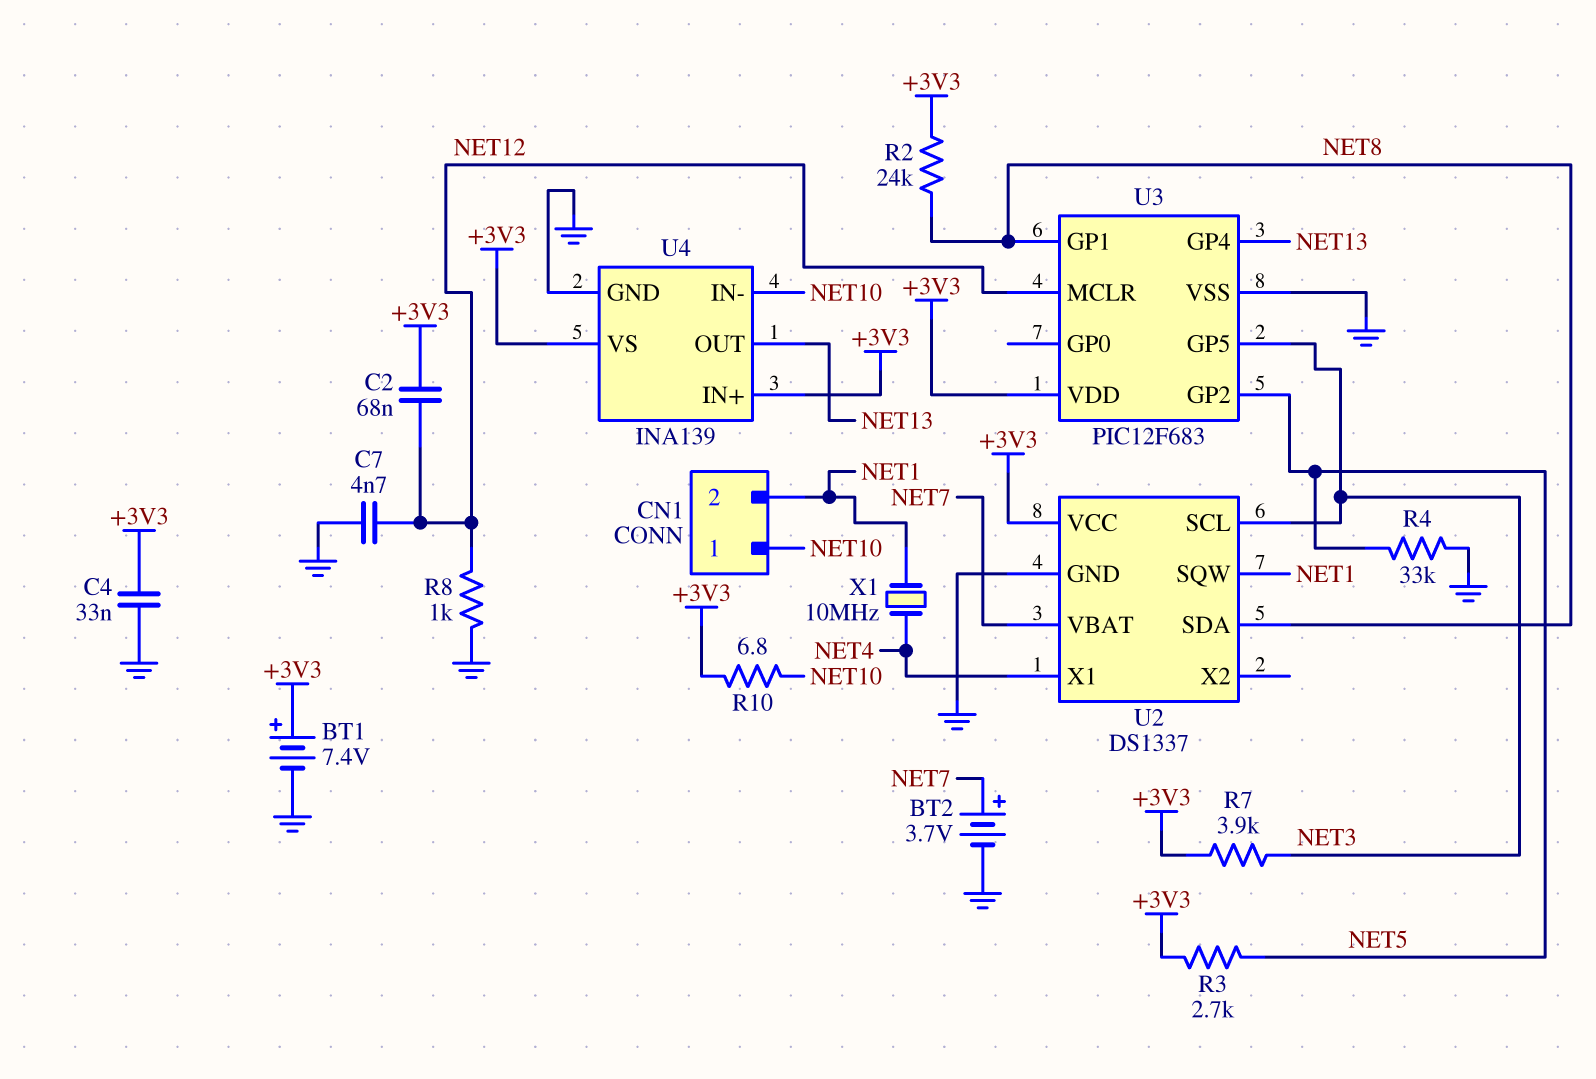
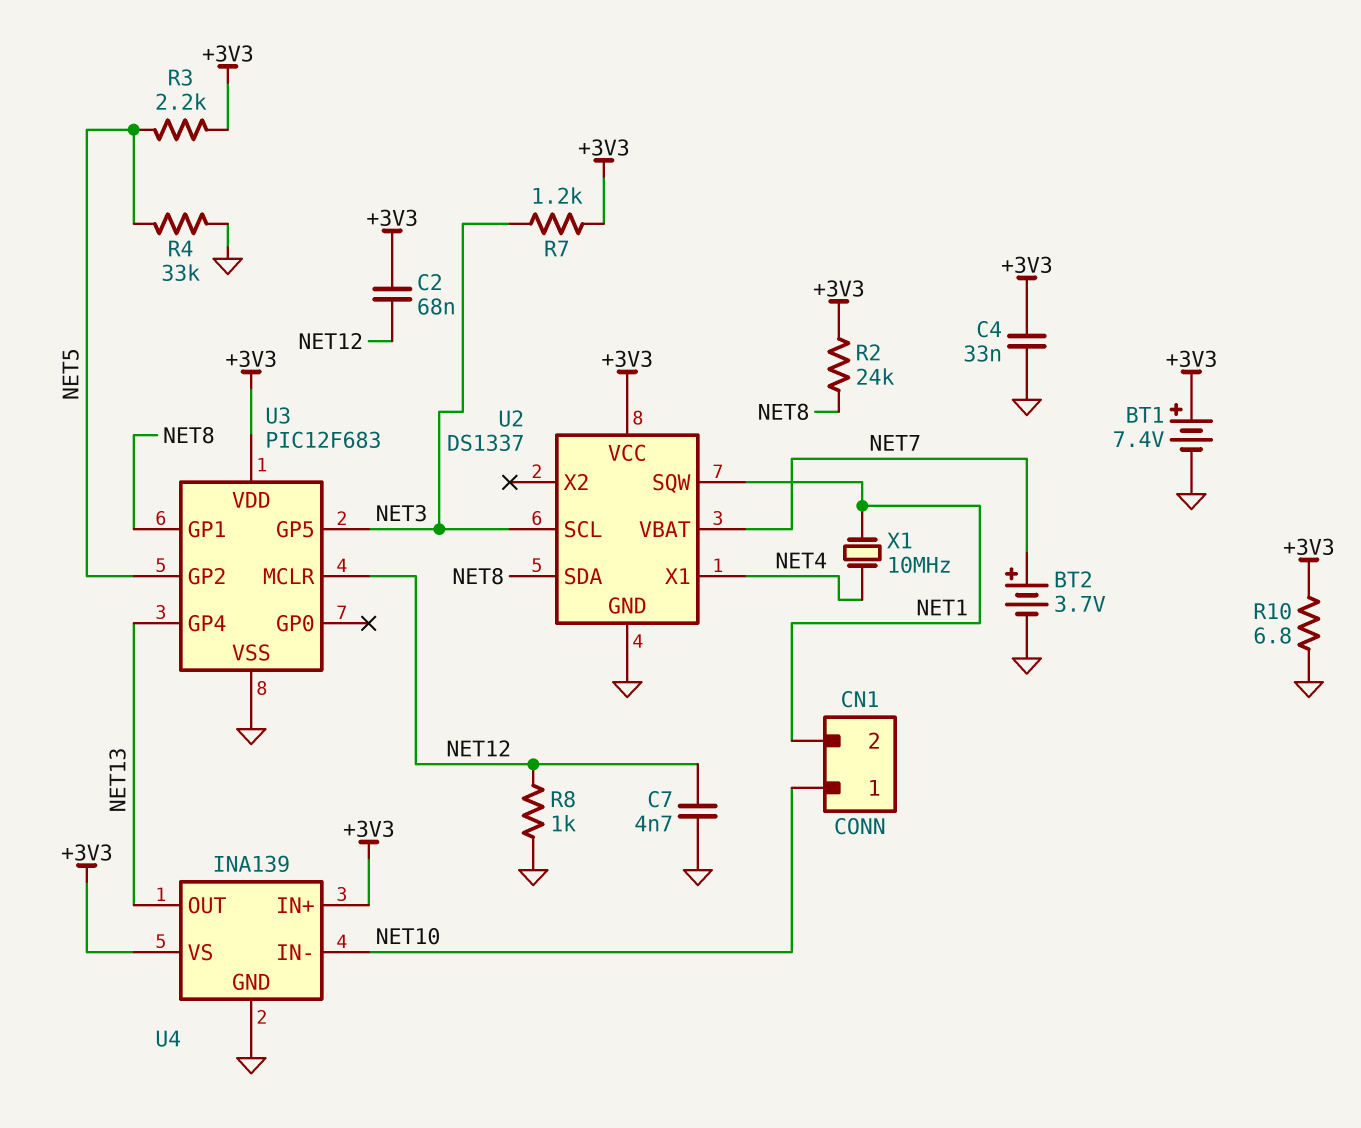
R3: 2.7k (+3V3, NET5) -> 2.2k (+3V3, NET5)
R7: 3.9k (+3V3, NET3) -> 1.2k (+3V3, NET3)
R10: 6.8 (+3V3, NET10) -> 6.8 (+3V3, GND)

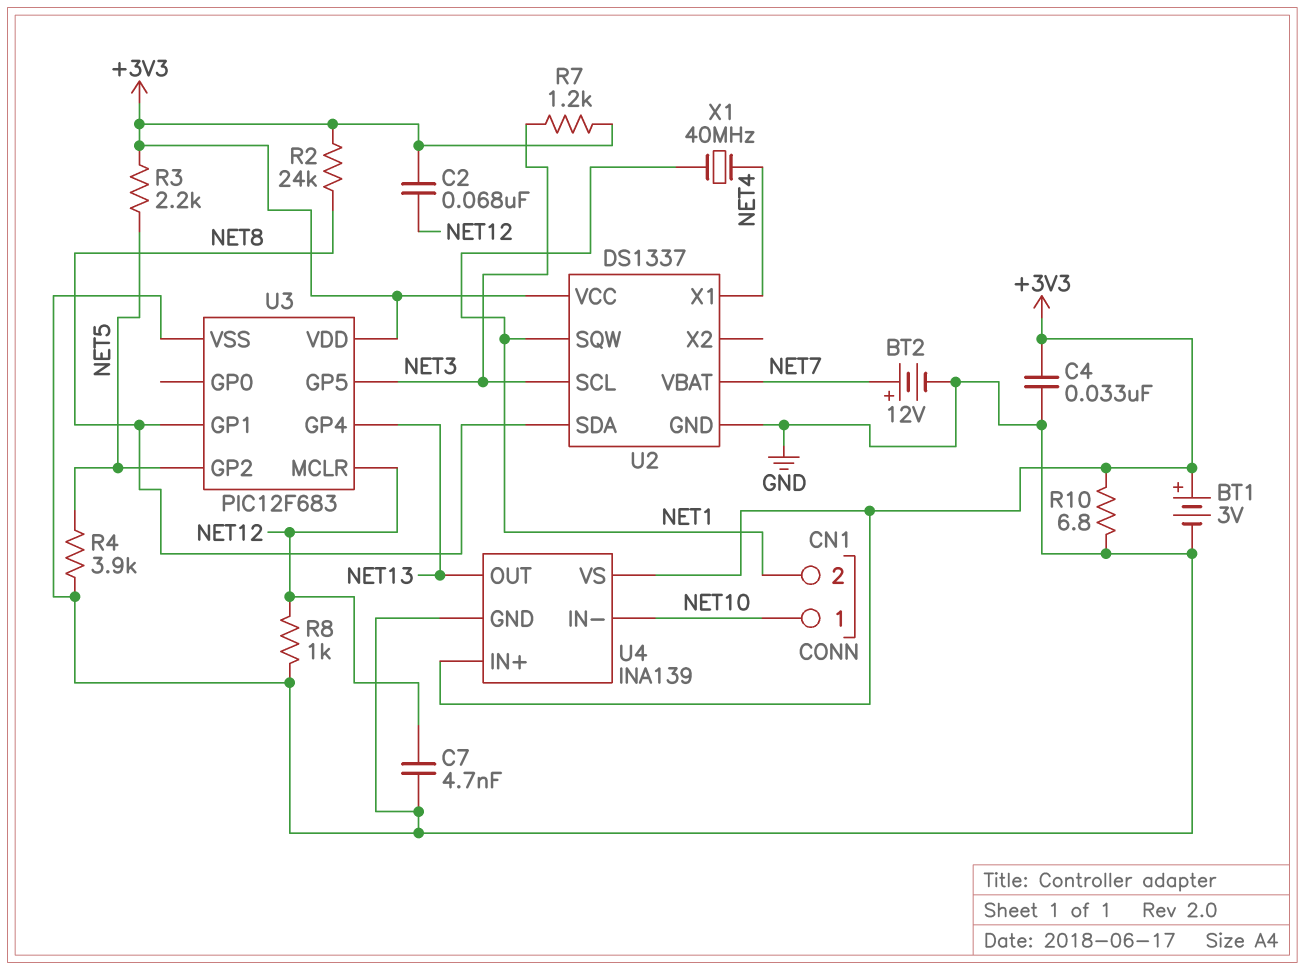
BT1: 7.4V (plus +3V3, minus GND) -> 3V (plus +3V3, minus GND)
BT2: 3.7V (plus NET7, minus GND) -> 12V (plus NET7, minus GND)
R4: 33k (GND, NET5) -> 3.9k (GND, NET5)
X1: 10MHz (NET1, NET4) -> 40MHz (NET1, NET4)

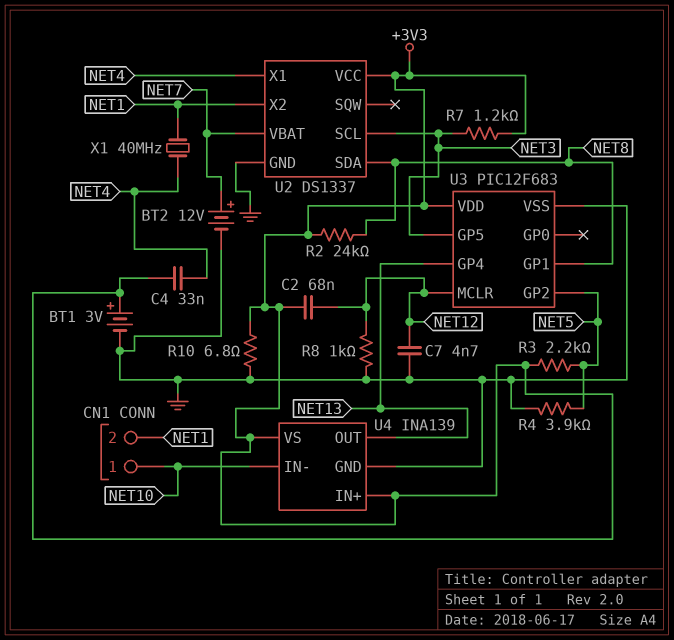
C4: 33nF (+3V3, GND) -> 33nF (+3V3, NET4)
U2 pin SQW: NET1 -> none
U2 pin X2: none -> NET1

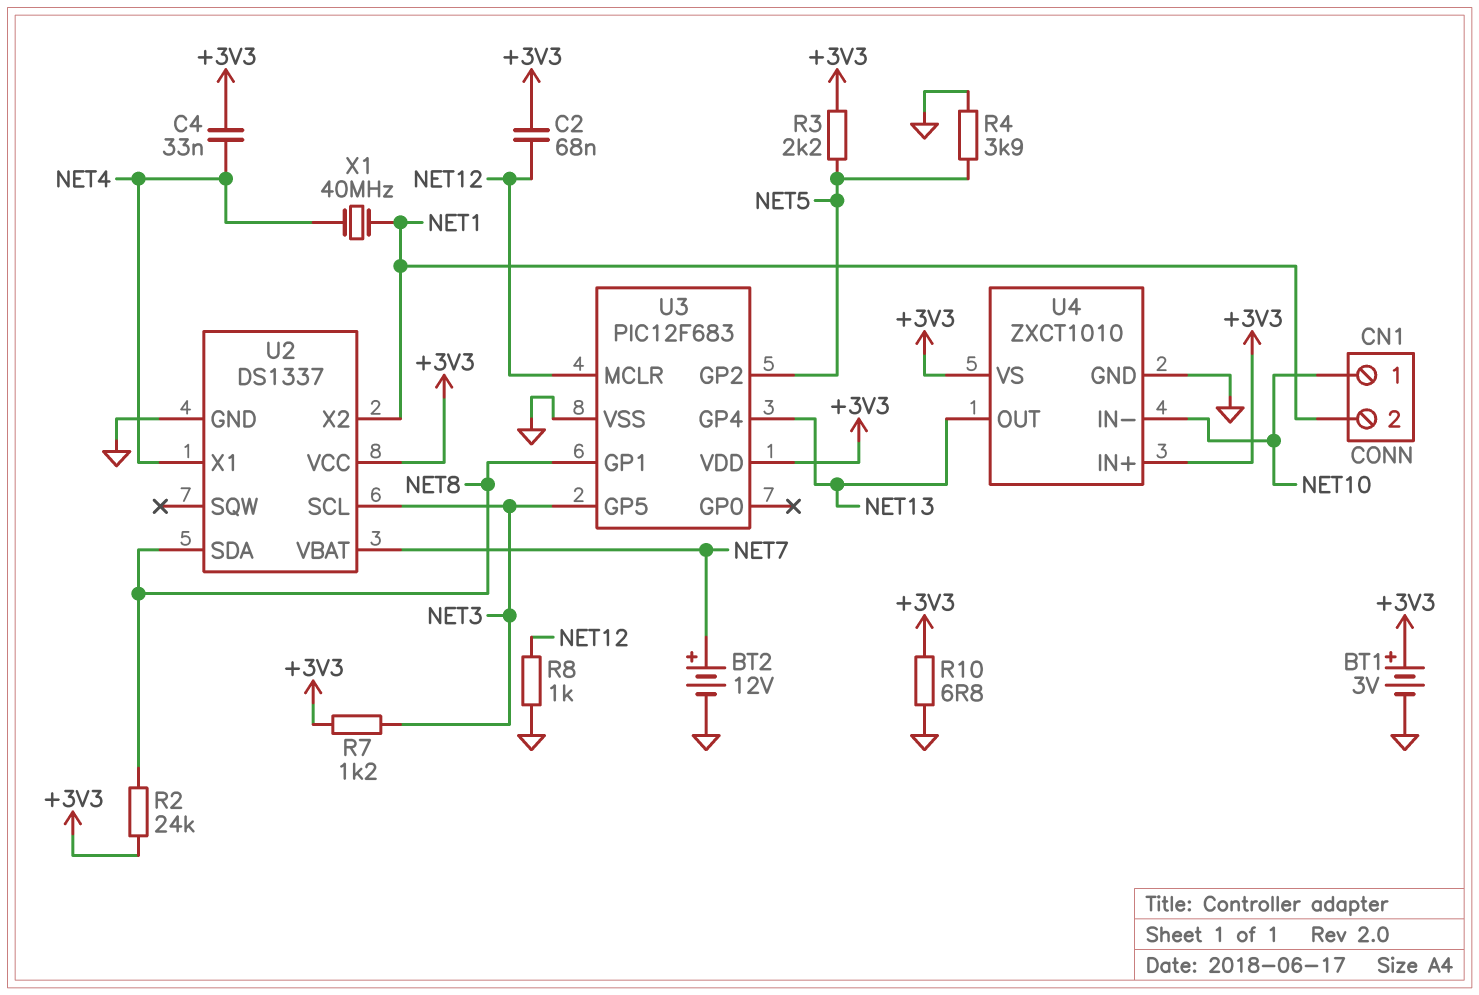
C7: 4.7nF (GND, NET12) -> none
U4: INA139 -> ZXCT1010

